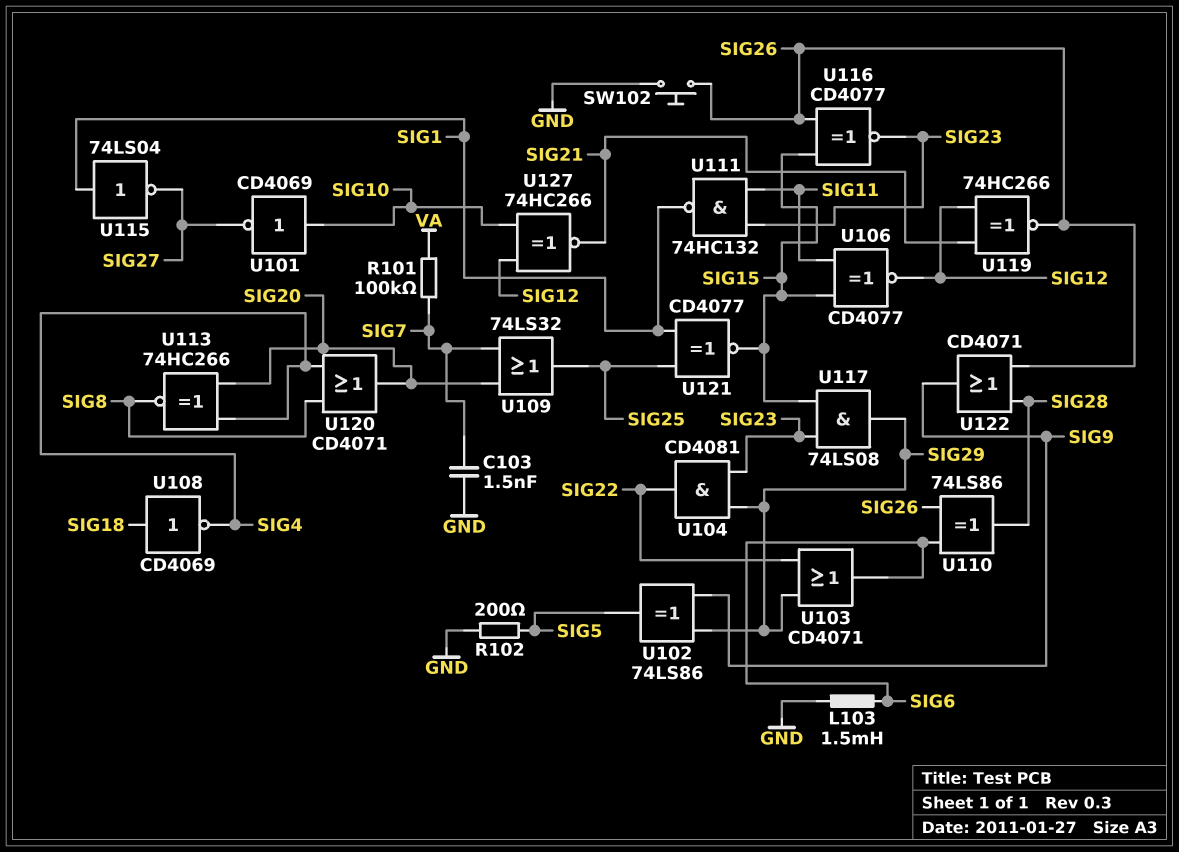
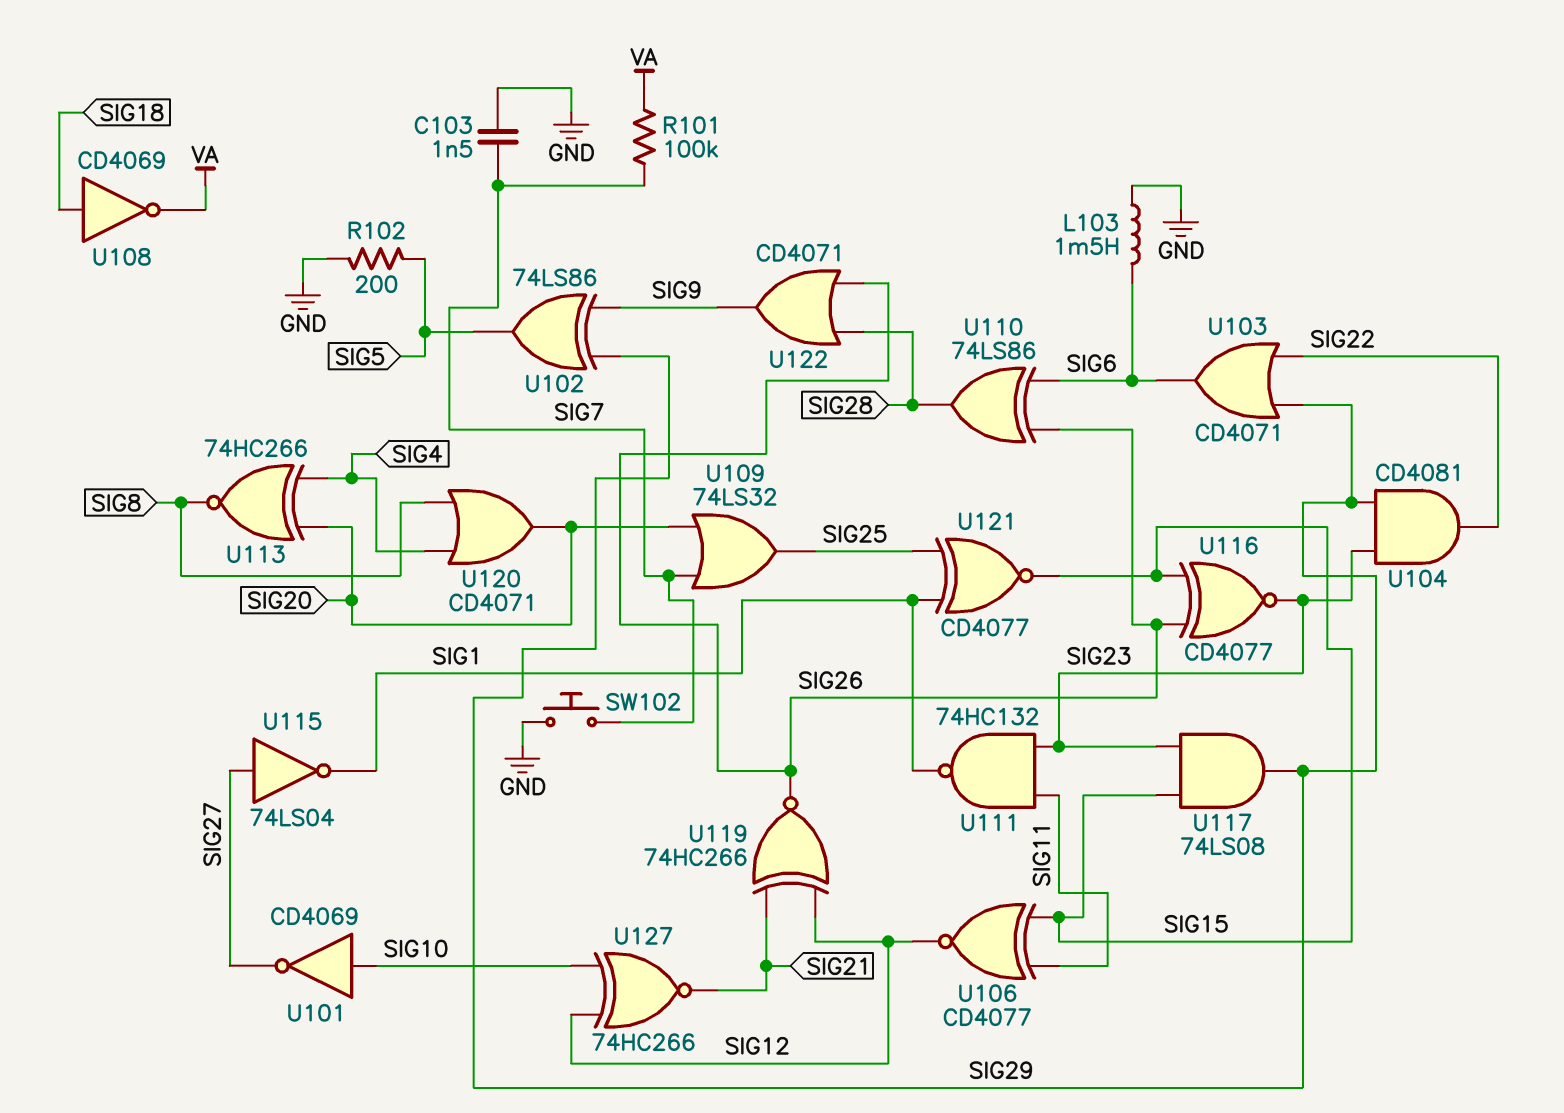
SW102: button (GND, SIG26) -> button (GND, SIG7)
U108: NOT CD4069 (in SIG18, out SIG4) -> NOT CD4069 (in SIG18, out VA)
U115: NOT 74LS04 (in SIG1, out SIG27) -> NOT 74LS04 (in SIG27, out SIG1)

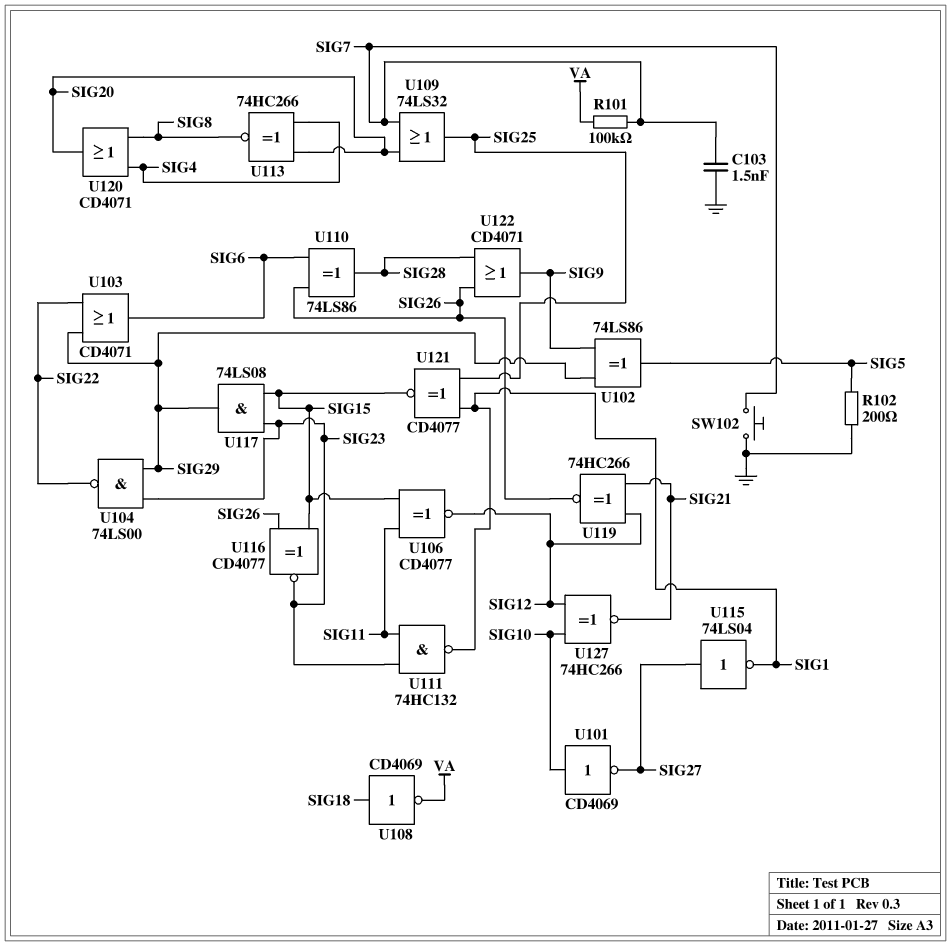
L103: 1.5mH (GND, SIG6) -> none
U104: AND CD4081 (in SIG23, in SIG29, out SIG22) -> NAND 74LS00 (in SIG23, in SIG29, out SIG22)

